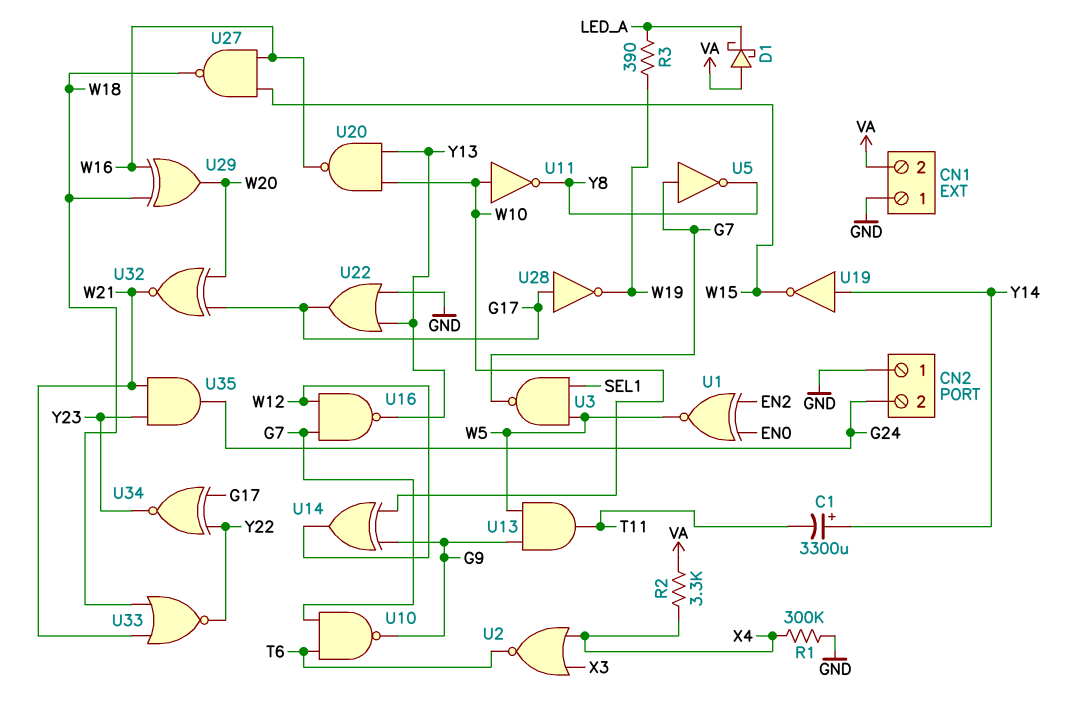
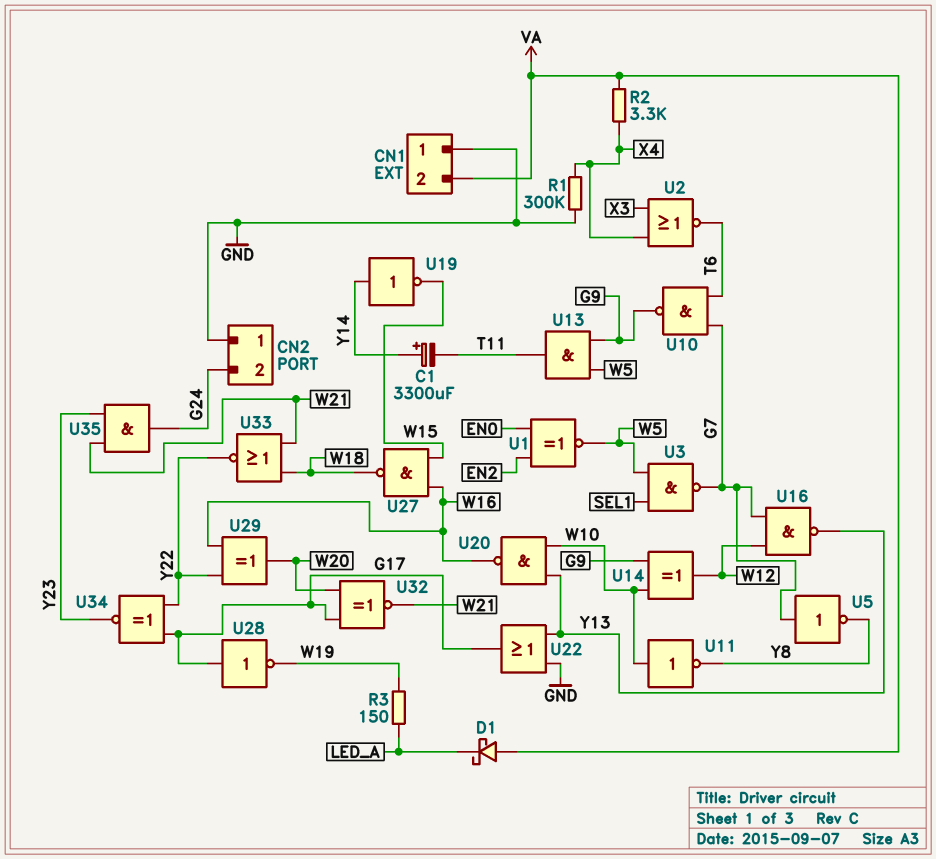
R3: 390 (LED_A, W19) -> 150 (LED_A, W19)
U29: XOR (in W16, in W18, out W20) -> XOR (in W16, in Y22, out W20)

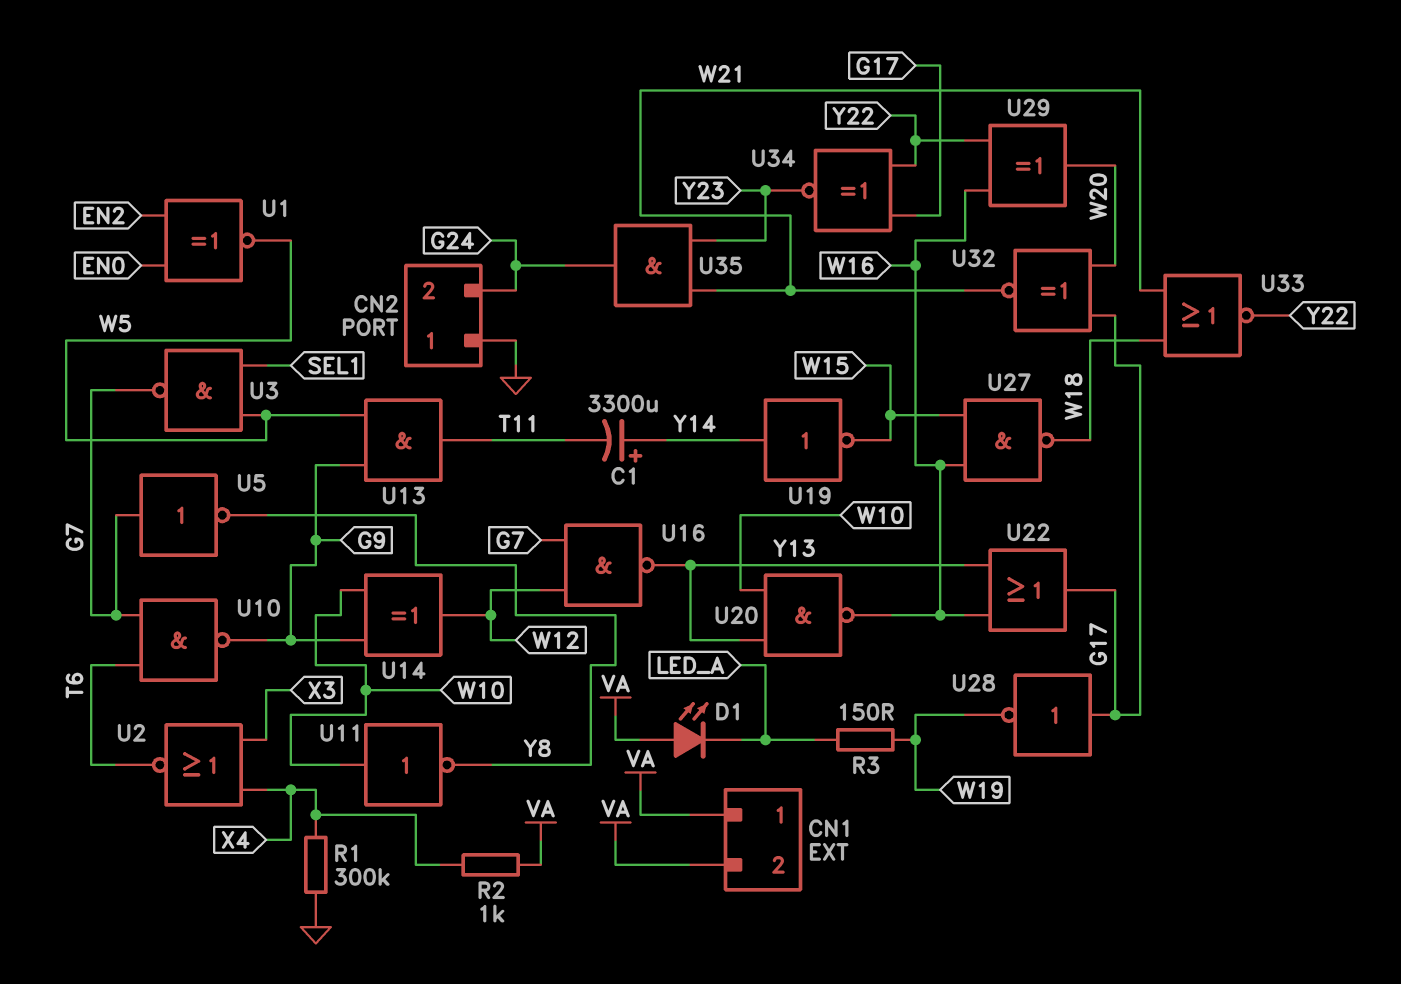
CN1 pin 1: GND -> VA
D1: schottky (A VA, K LED_A) -> LED (A VA, K LED_A)
R2: 3.3k (VA, X4) -> 1k (VA, X4)
U22: OR (in GND, in Y13, out G17) -> OR (in W16, in Y13, out G17)

